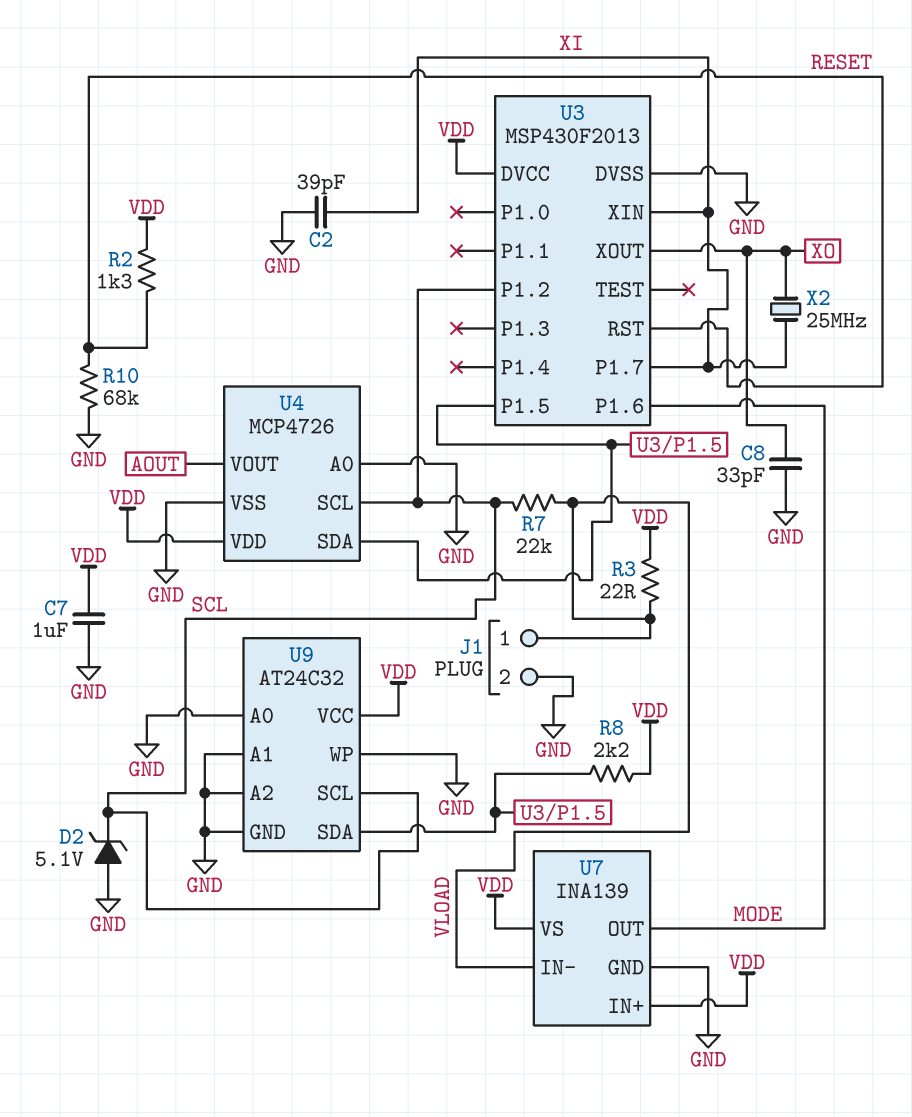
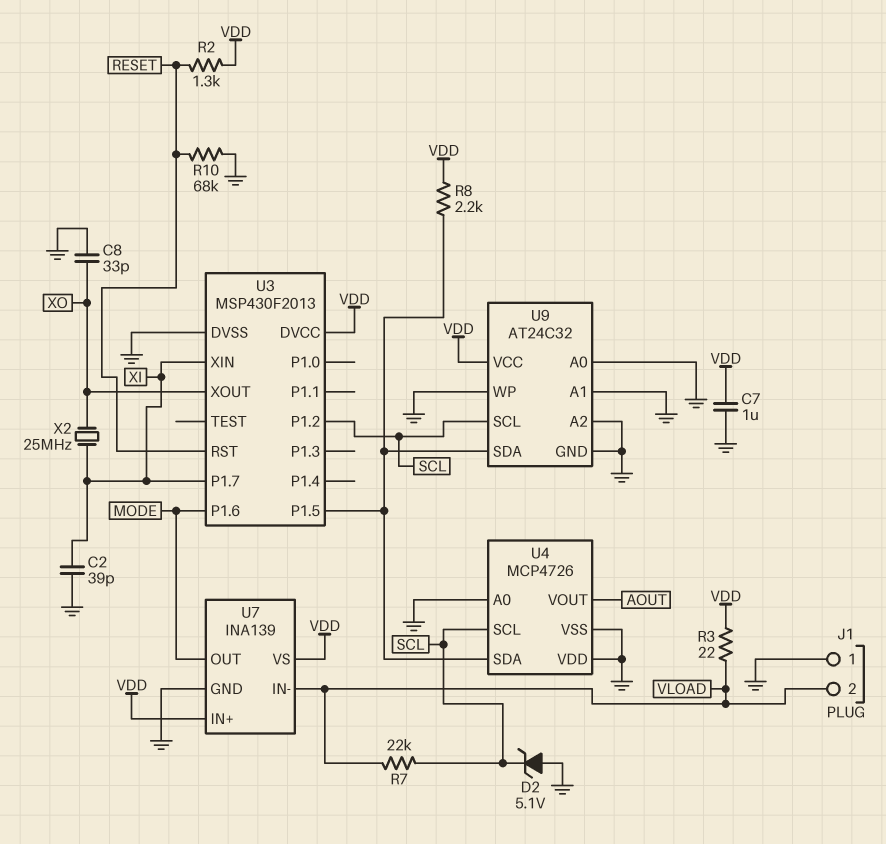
J1 pin 1: VLOAD -> GND
J1 pin 2: GND -> VLOAD
U4 pin VDD: VDD -> GND

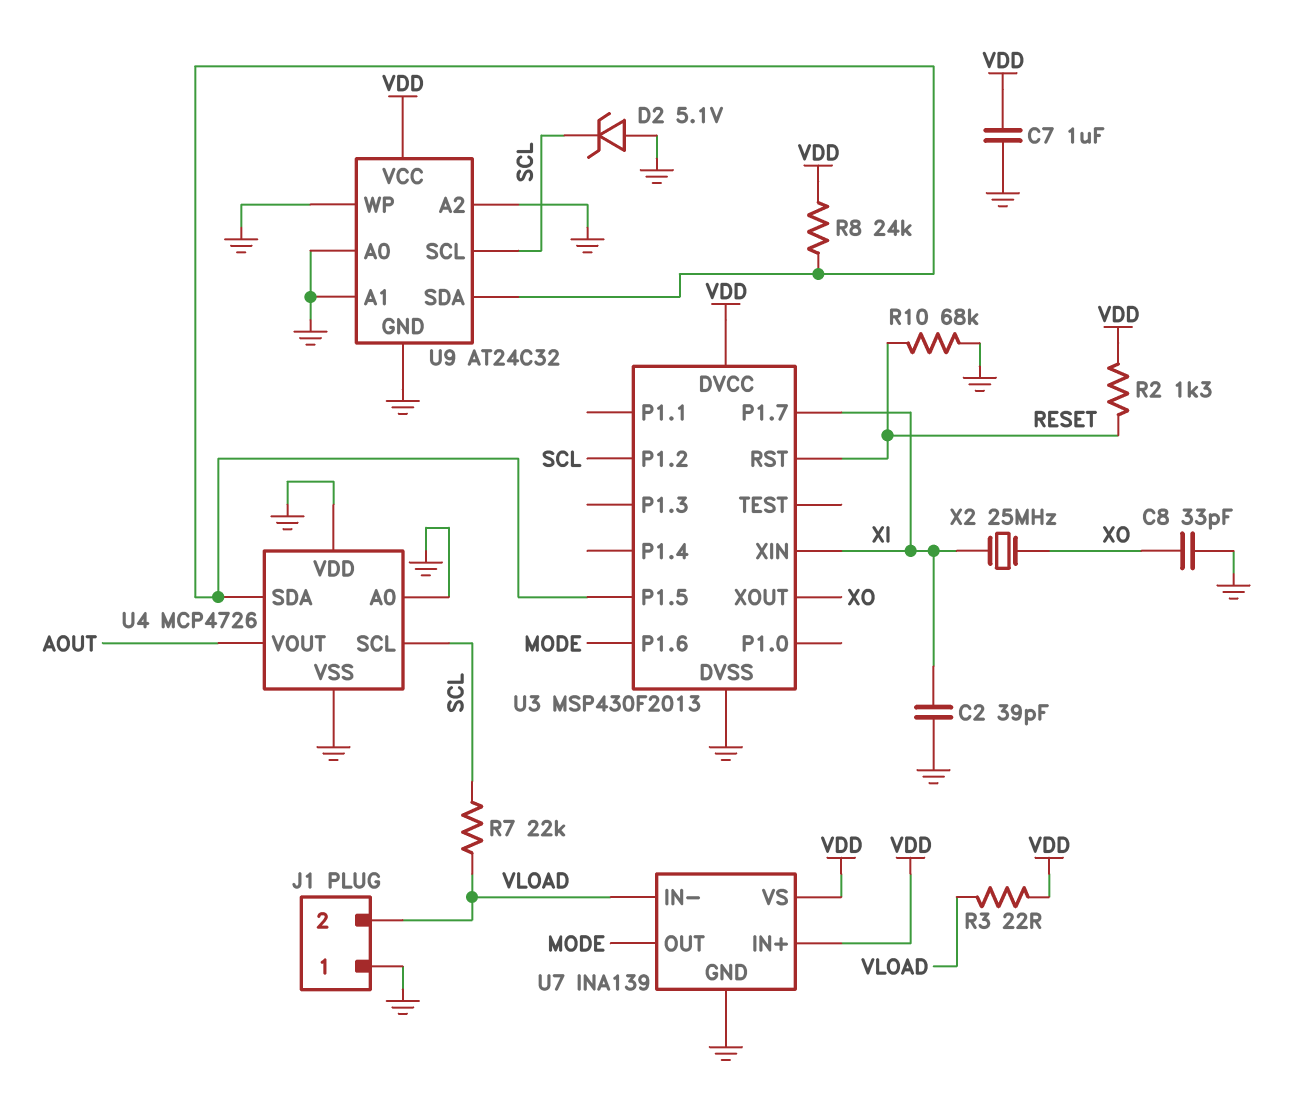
R8: 2.2k (U3/P1.5, VDD) -> 24k (U3/P1.5, VDD)

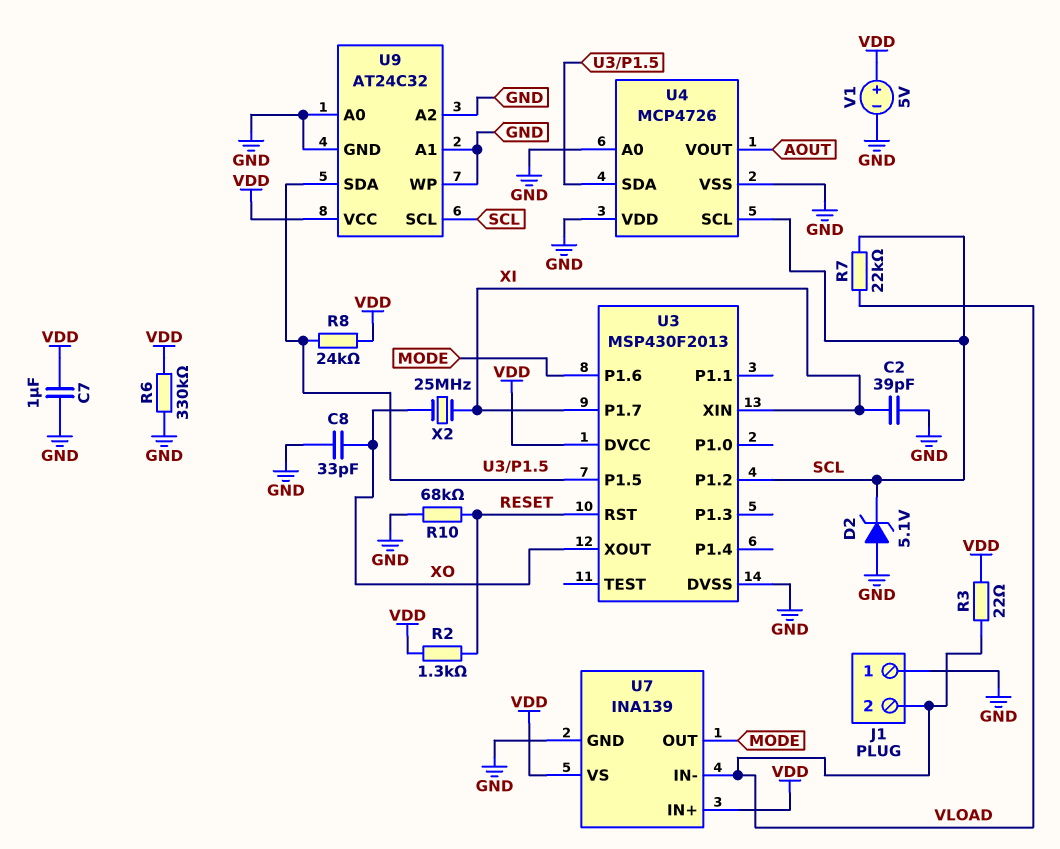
R6: none -> 330k (GND, VDD)
V1: none -> 5V (plus VDD, minus GND)

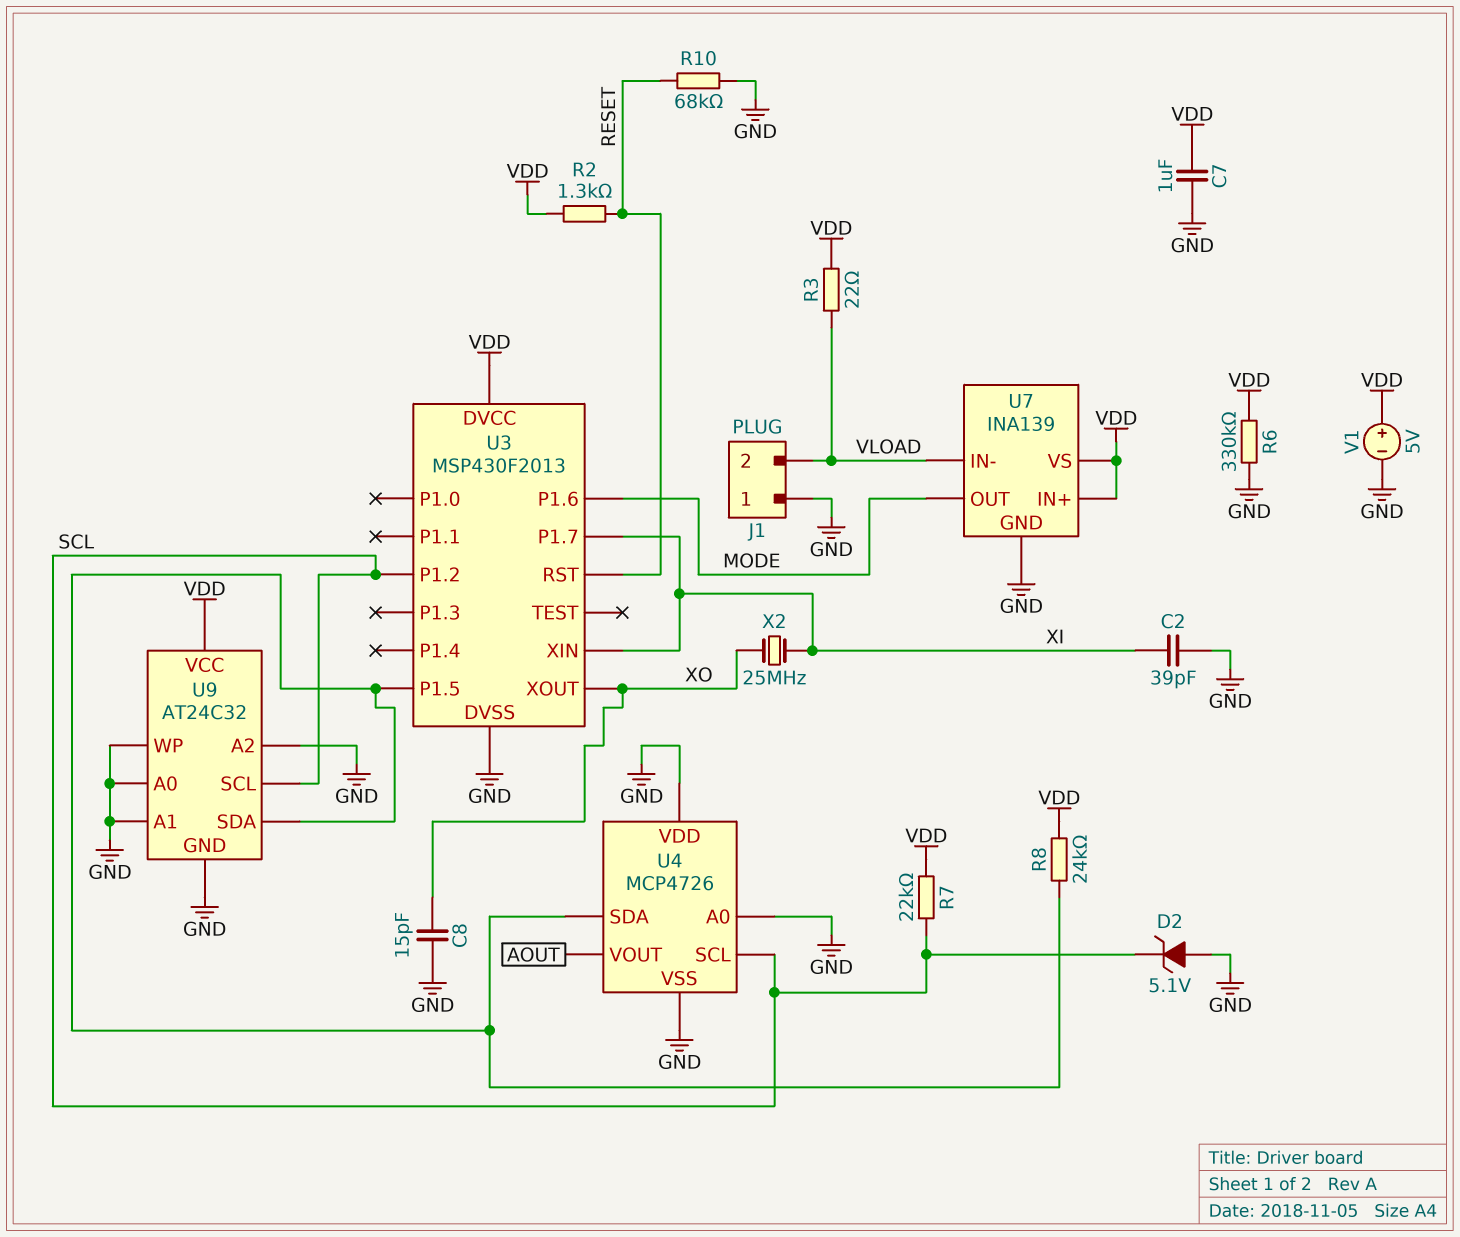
C8: 33pF (GND, XO) -> 15pF (GND, XO)
R7: 22k (SCL, VLOAD) -> 22k (SCL, VDD)

